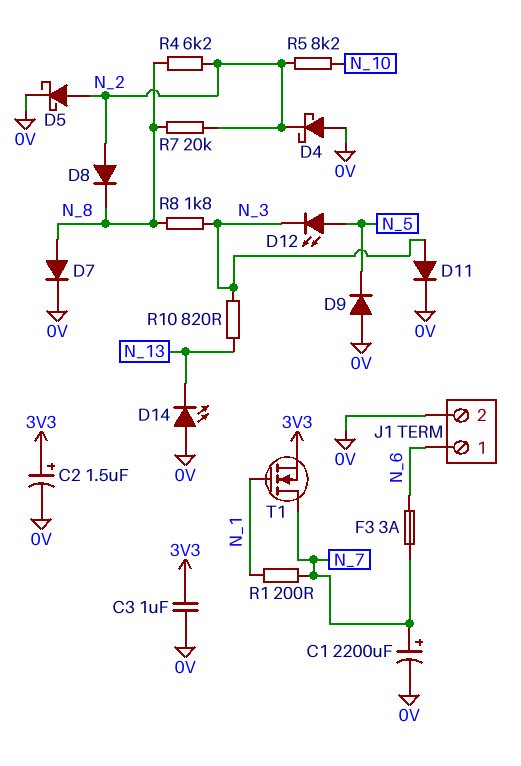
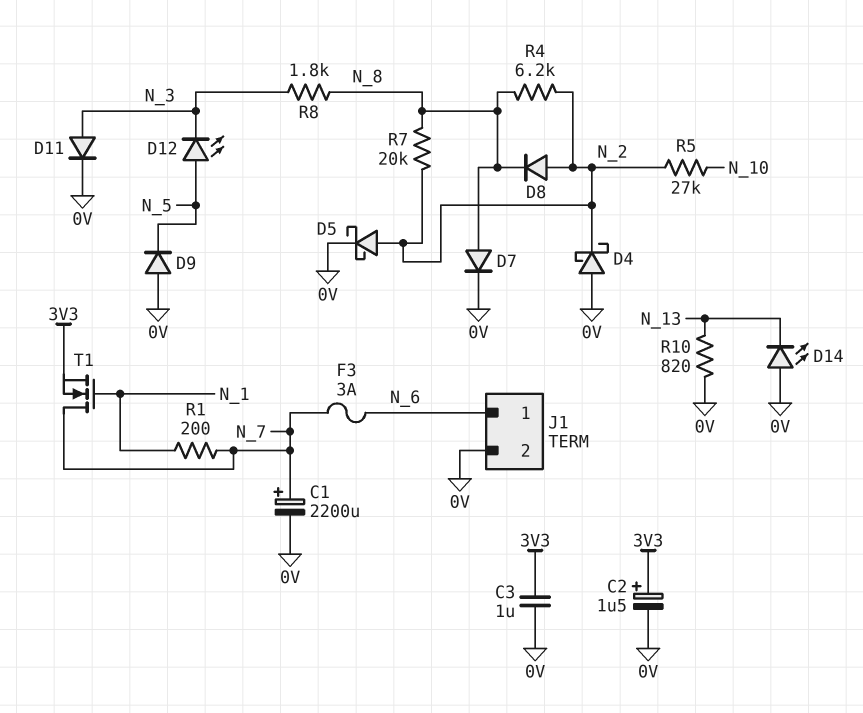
R5: 8.2k (N_2, N_10) -> 27k (N_2, N_10)
R10: 820 (N_3, N_13) -> 820 (0V, N_13)

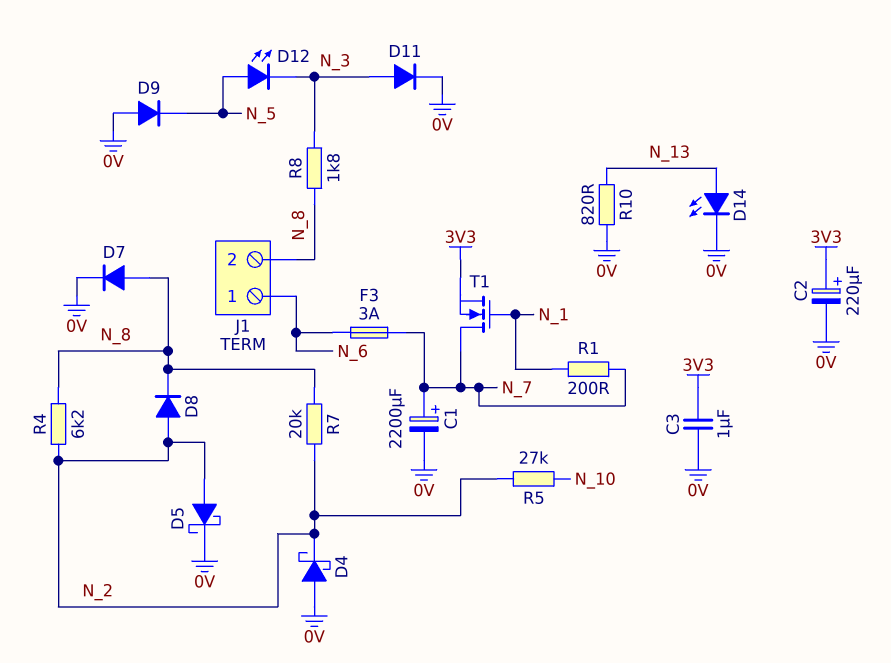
C2: 1.5uF (plus 3V3, minus 0V) -> 220uF (plus 3V3, minus 0V)
D14: LED (A 0V, K N_13) -> LED (A N_13, K 0V)
J1 pin 2: 0V -> N_8

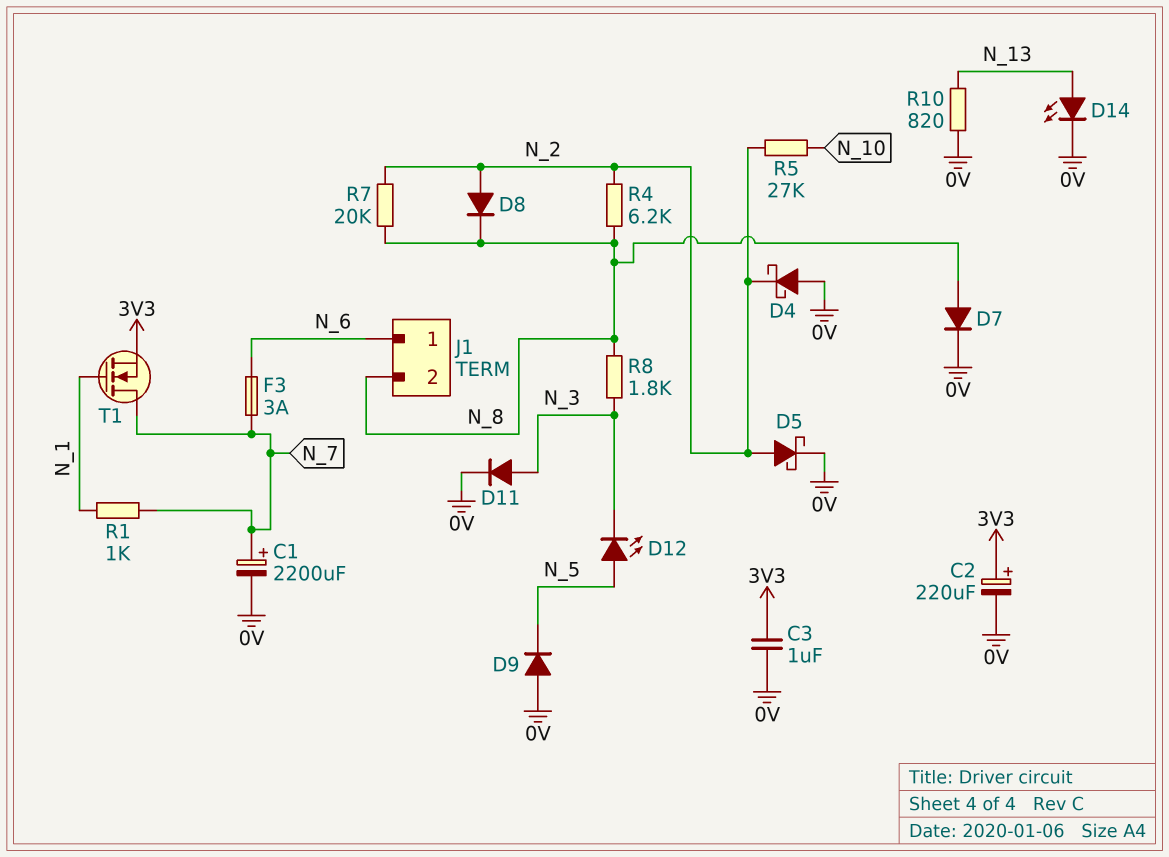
R1: 200 (N_1, N_7) -> 1k (N_1, N_7)

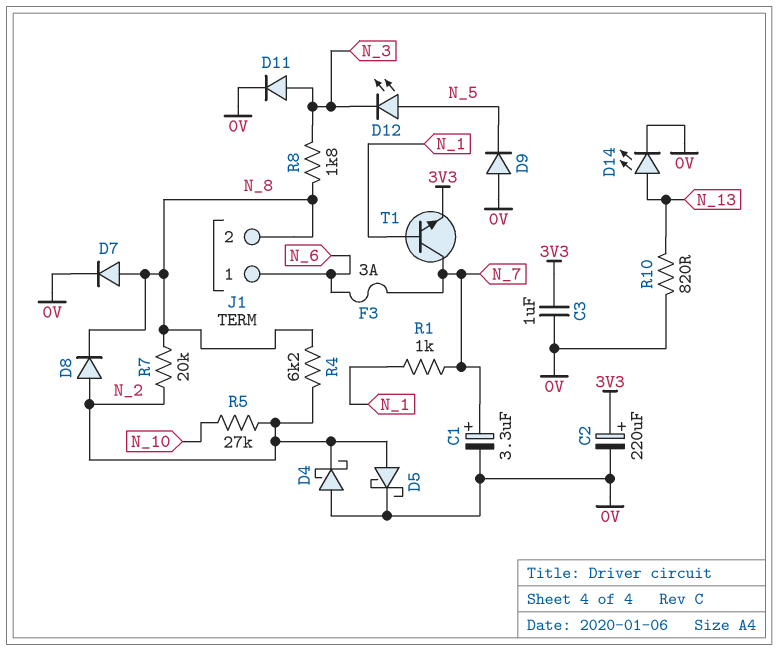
C1: 2200uF (plus N_7, minus 0V) -> 3.3uF (plus N_7, minus 0V)
T1: NMOS (G N_1, D N_7, S 3V3) -> NPN (B N_1, C N_7, E 3V3)

